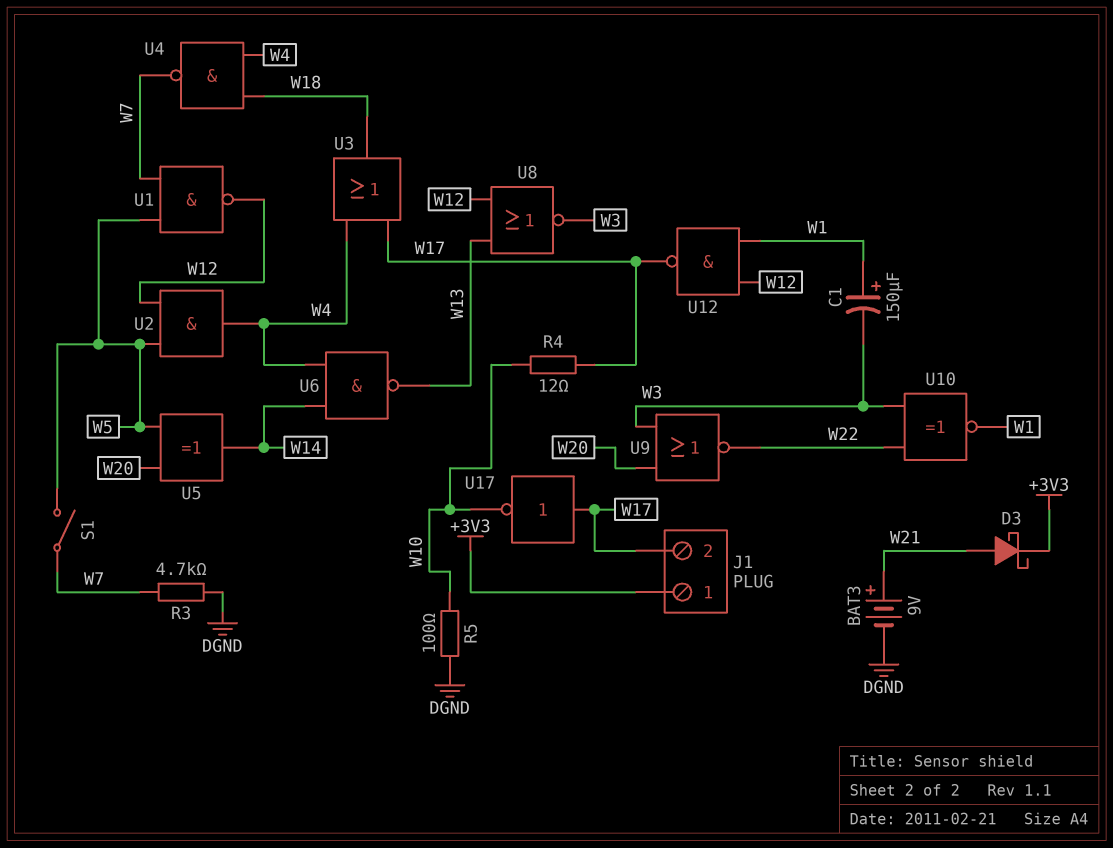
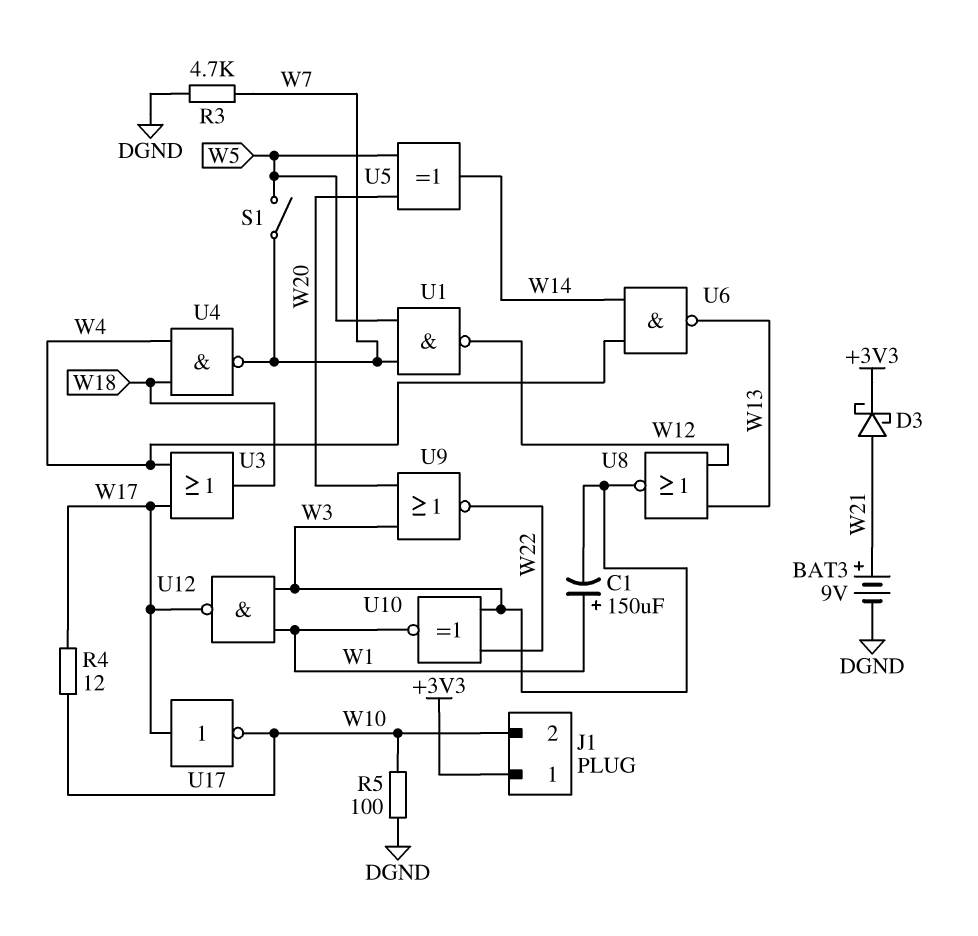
J1 pin 2: W17 -> W10
U2: AND (in W5, in W12, out W4) -> none
U12: NAND (in W1, in W12, out W17) -> NAND (in W1, in W3, out W17)

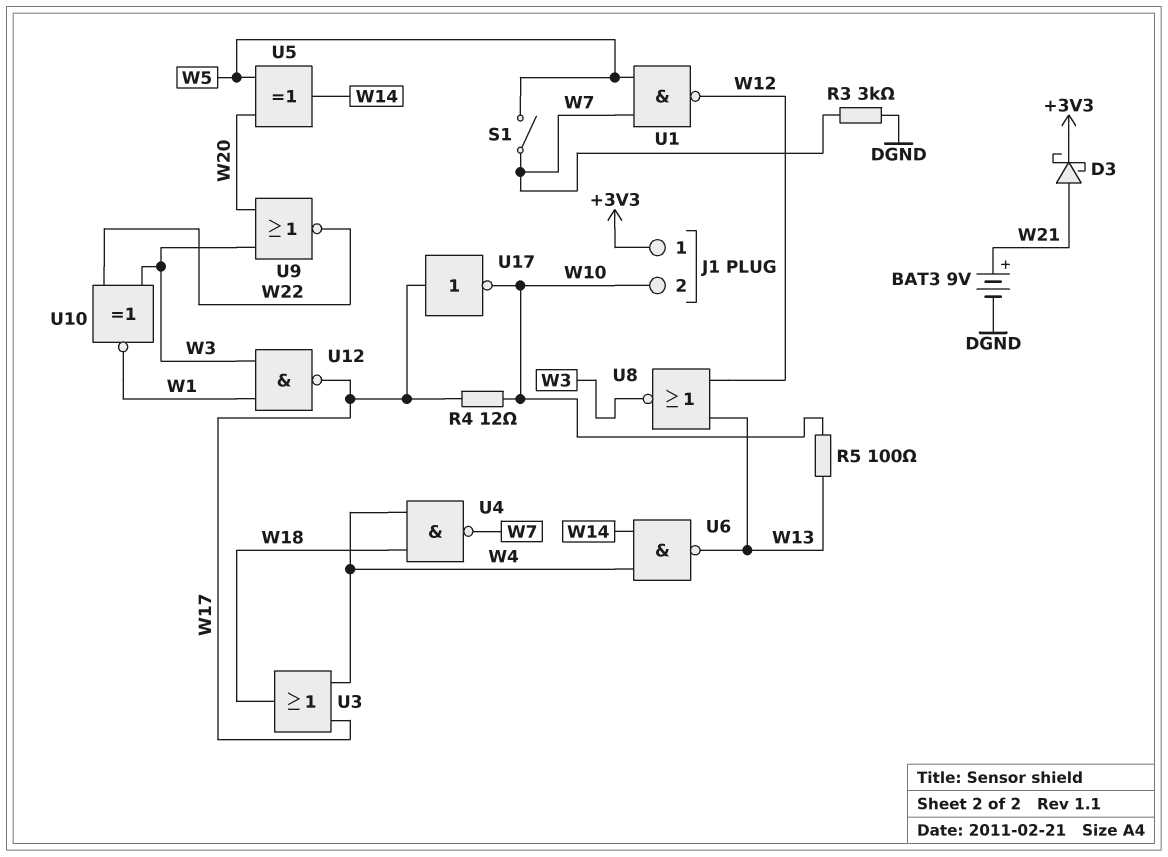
C1: 150uF (plus W1, minus W3) -> none
R3: 4.7k (DGND, W7) -> 3k (DGND, W7)
R5: 100 (DGND, W10) -> 100 (W10, W13)

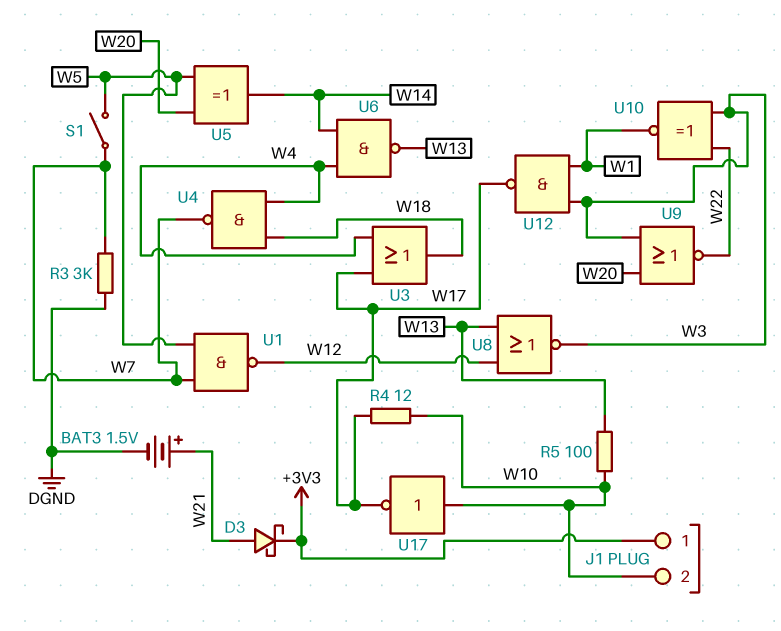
BAT3: 9V (plus W21, minus DGND) -> 1.5V (plus W21, minus DGND)
U17: NOT (in W17, out W10) -> NOT (in W10, out W17)

